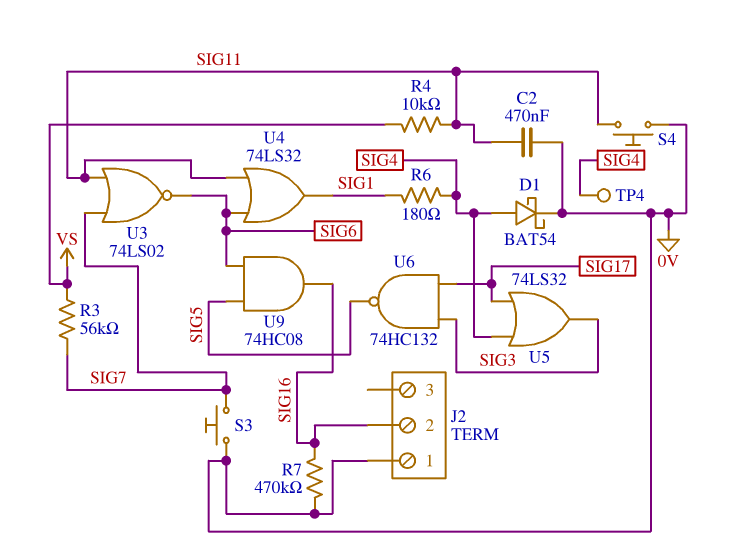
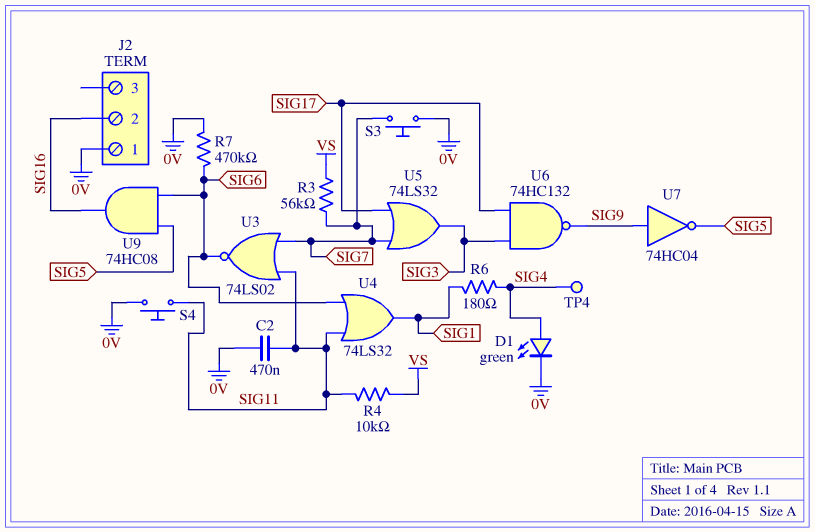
D1: schottky BAT54 (A SIG4, K 0V) -> LED green (A SIG4, K 0V)
R7: 470k (0V, SIG16) -> 470k (0V, SIG6)
U5: OR 74LS32 (in SIG4, in SIG17, out SIG3) -> OR 74LS32 (in SIG7, in SIG17, out SIG3)
U6: NAND 74HC132 (in SIG3, in SIG17, out SIG5) -> NAND 74HC132 (in SIG3, in SIG17, out SIG9)
U7: none -> NOT 74HC04 (in SIG9, out SIG5)

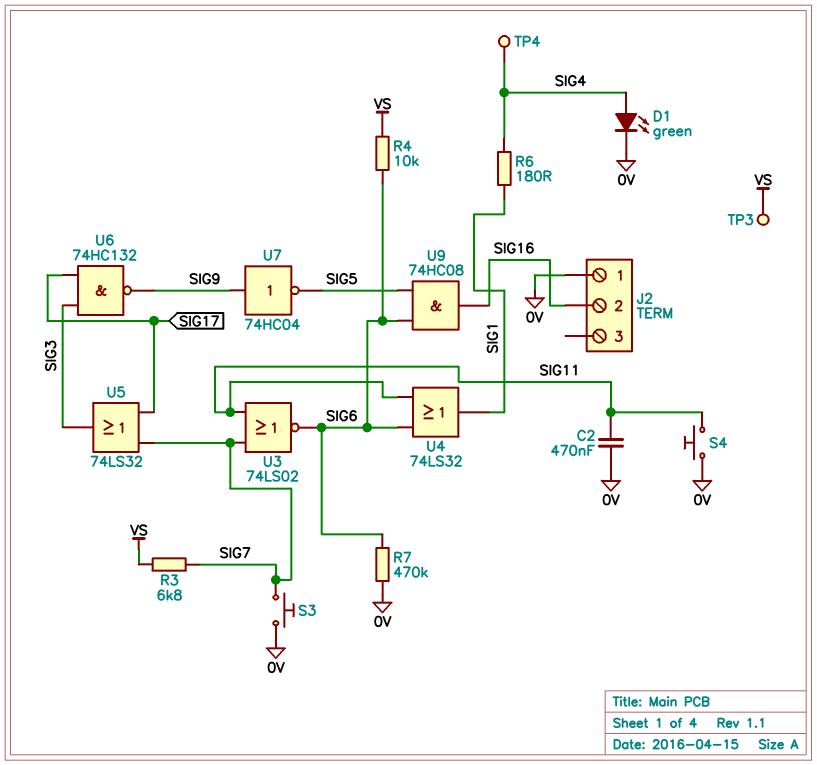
R3: 56k (SIG7, VS) -> 6.8k (SIG7, VS)
R4: 10k (SIG11, VS) -> 10k (SIG6, VS)
TP3: none -> test point (VS)

